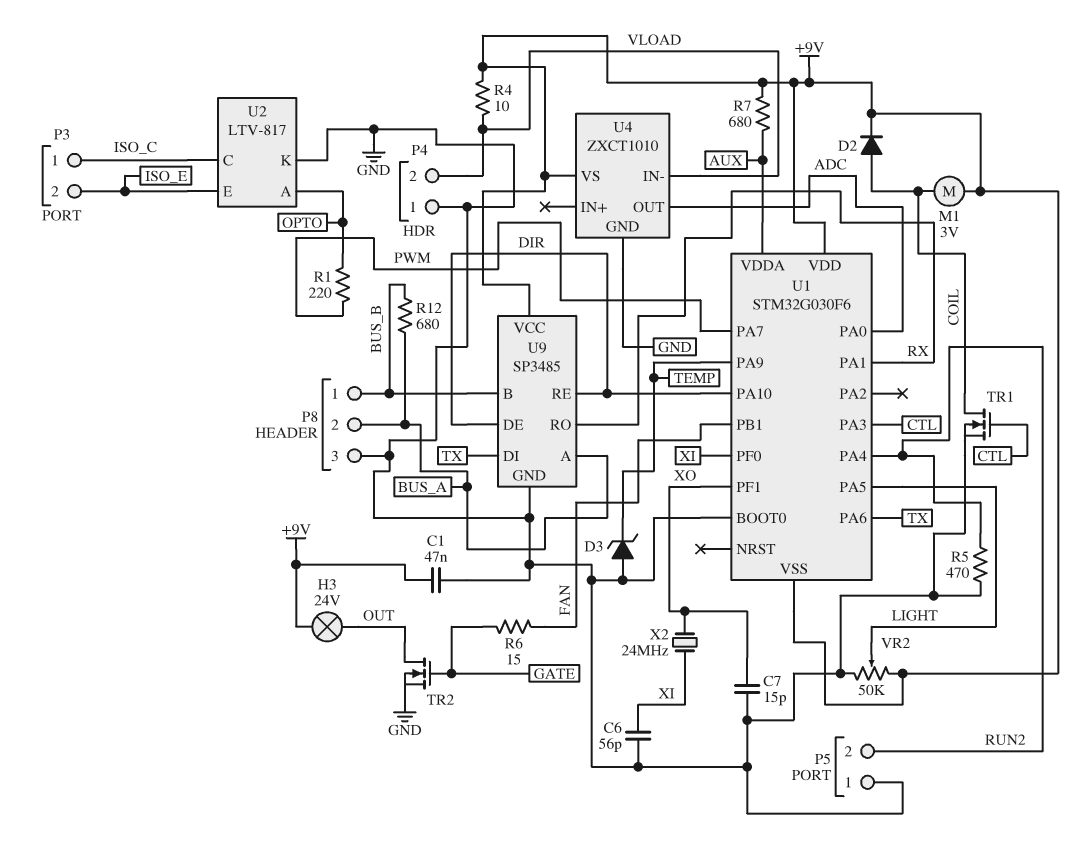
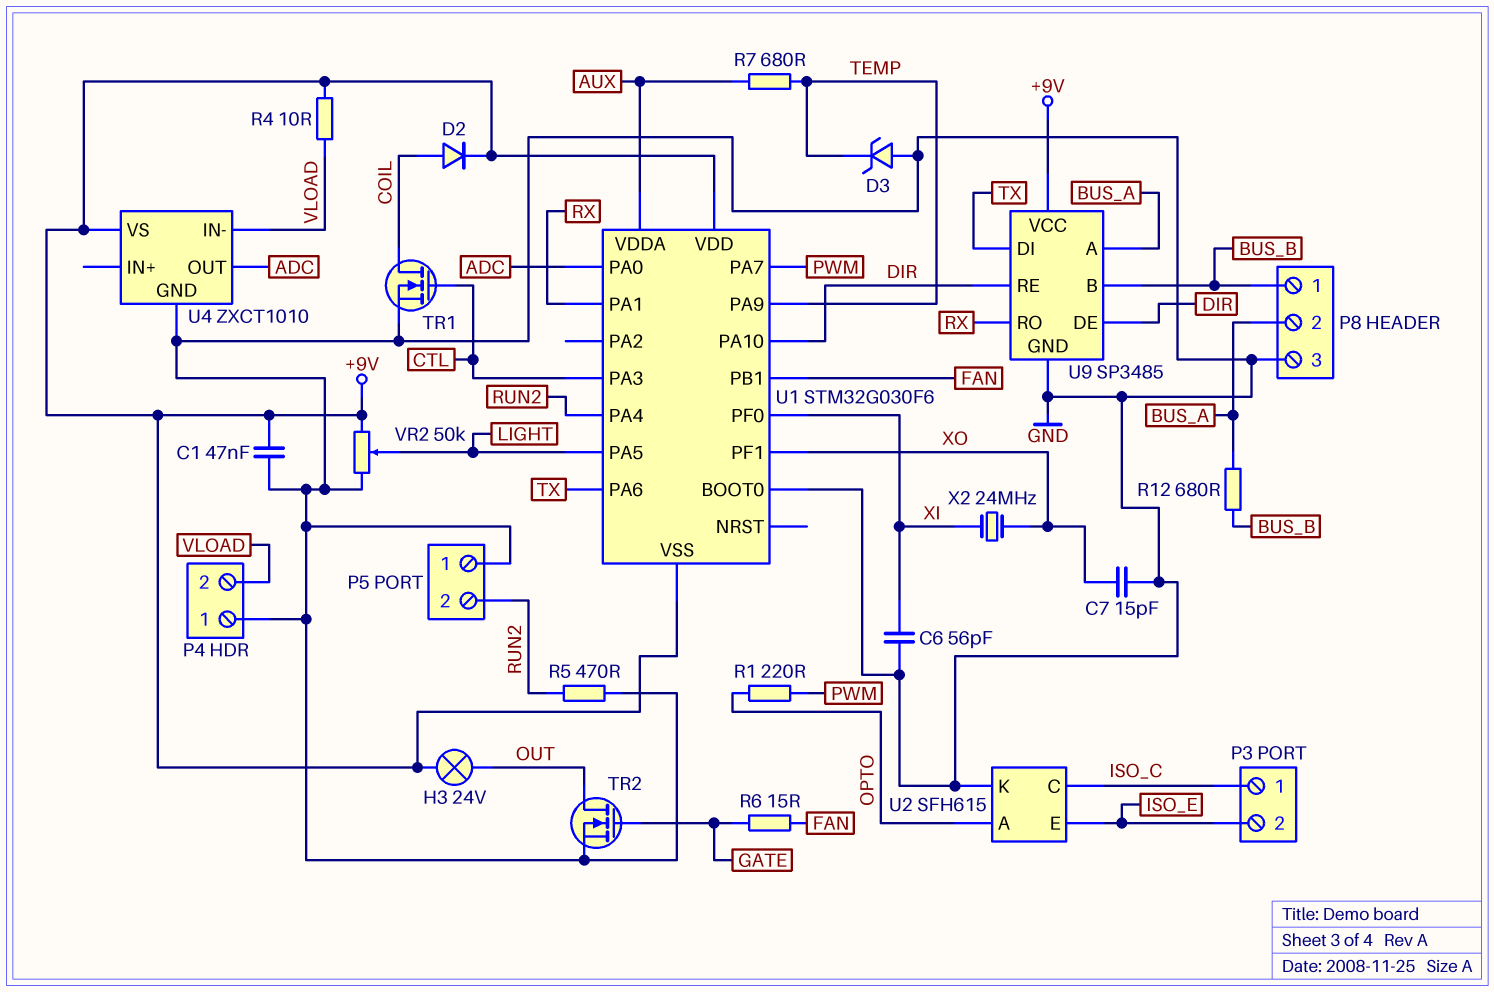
M1: motor 3V (+9V, COIL) -> none
R7: 680 (+9V, AUX) -> 680 (AUX, TEMP)
U2: LTV-817 -> SFH615

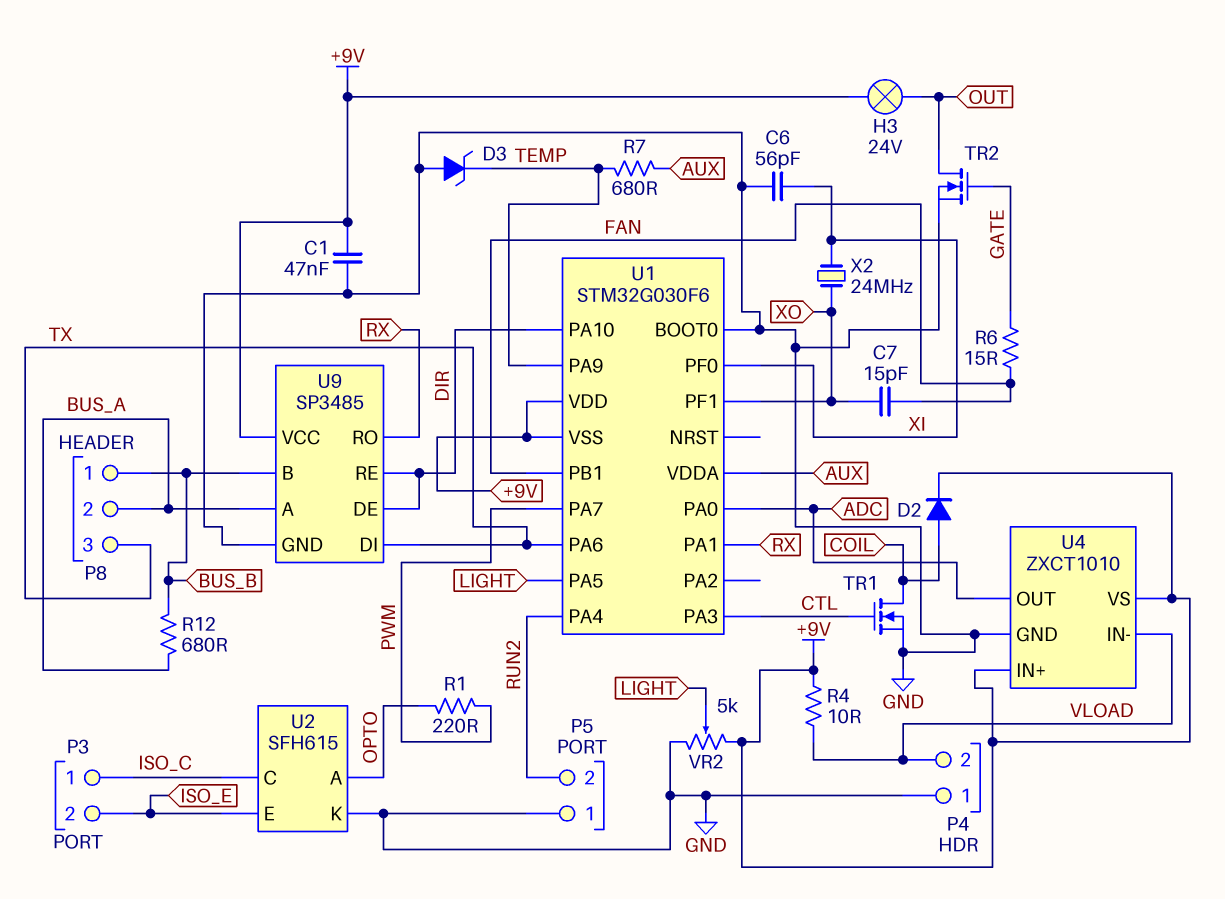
C7: 15pF (GND, XO) -> 15pF (FAN, XO)
P8 pin 3: GND -> TX
R5: 470 (GND, RUN2) -> none
U4 pin IN+: none -> +9V
VR2: 50k (+9V, GND, wiper LIGHT) -> 5k (+9V, GND, wiper LIGHT)

